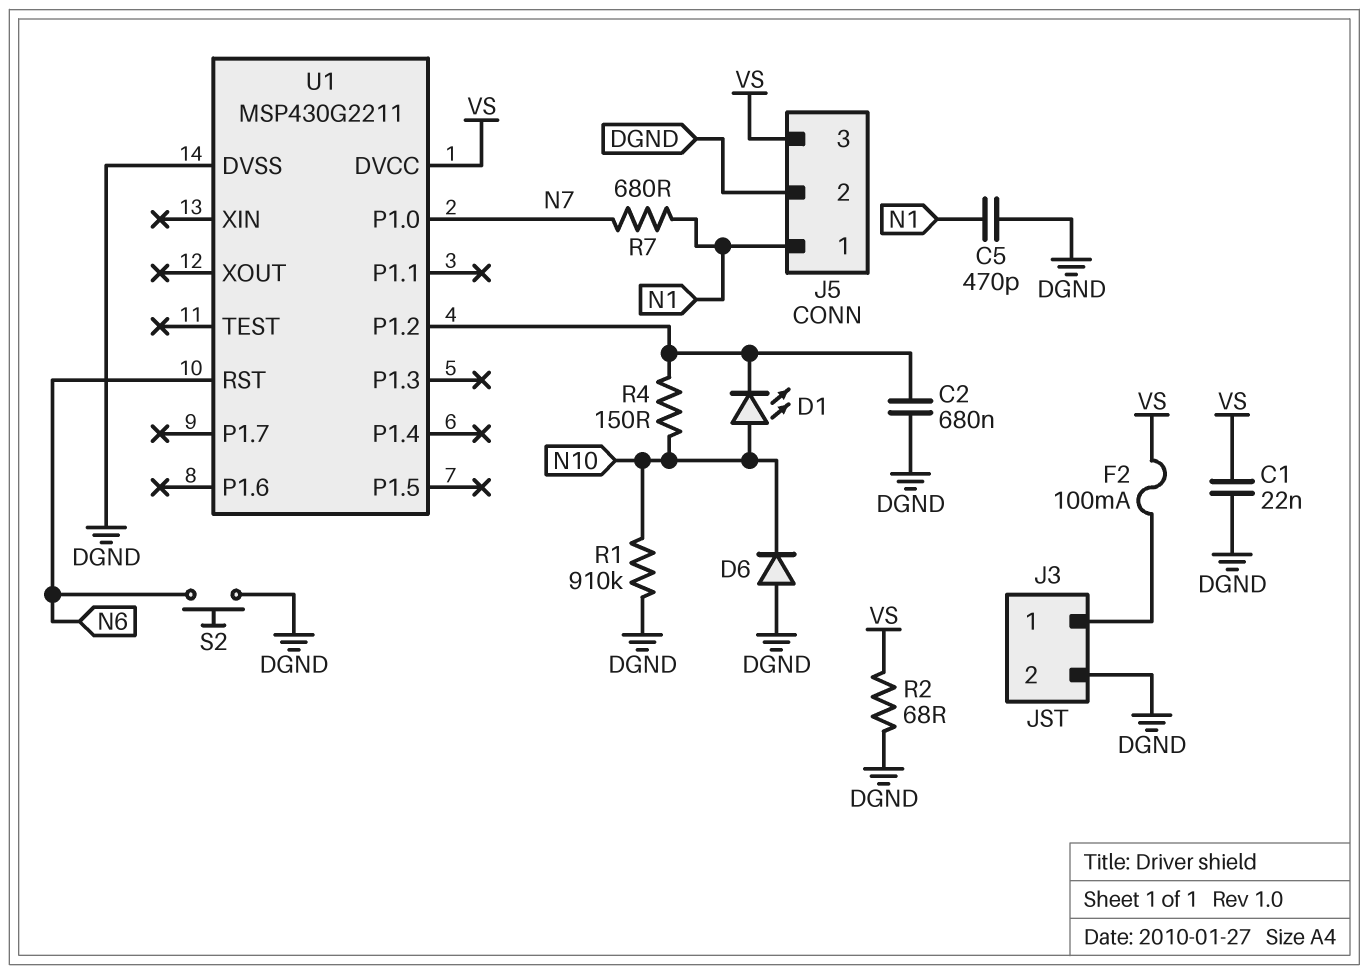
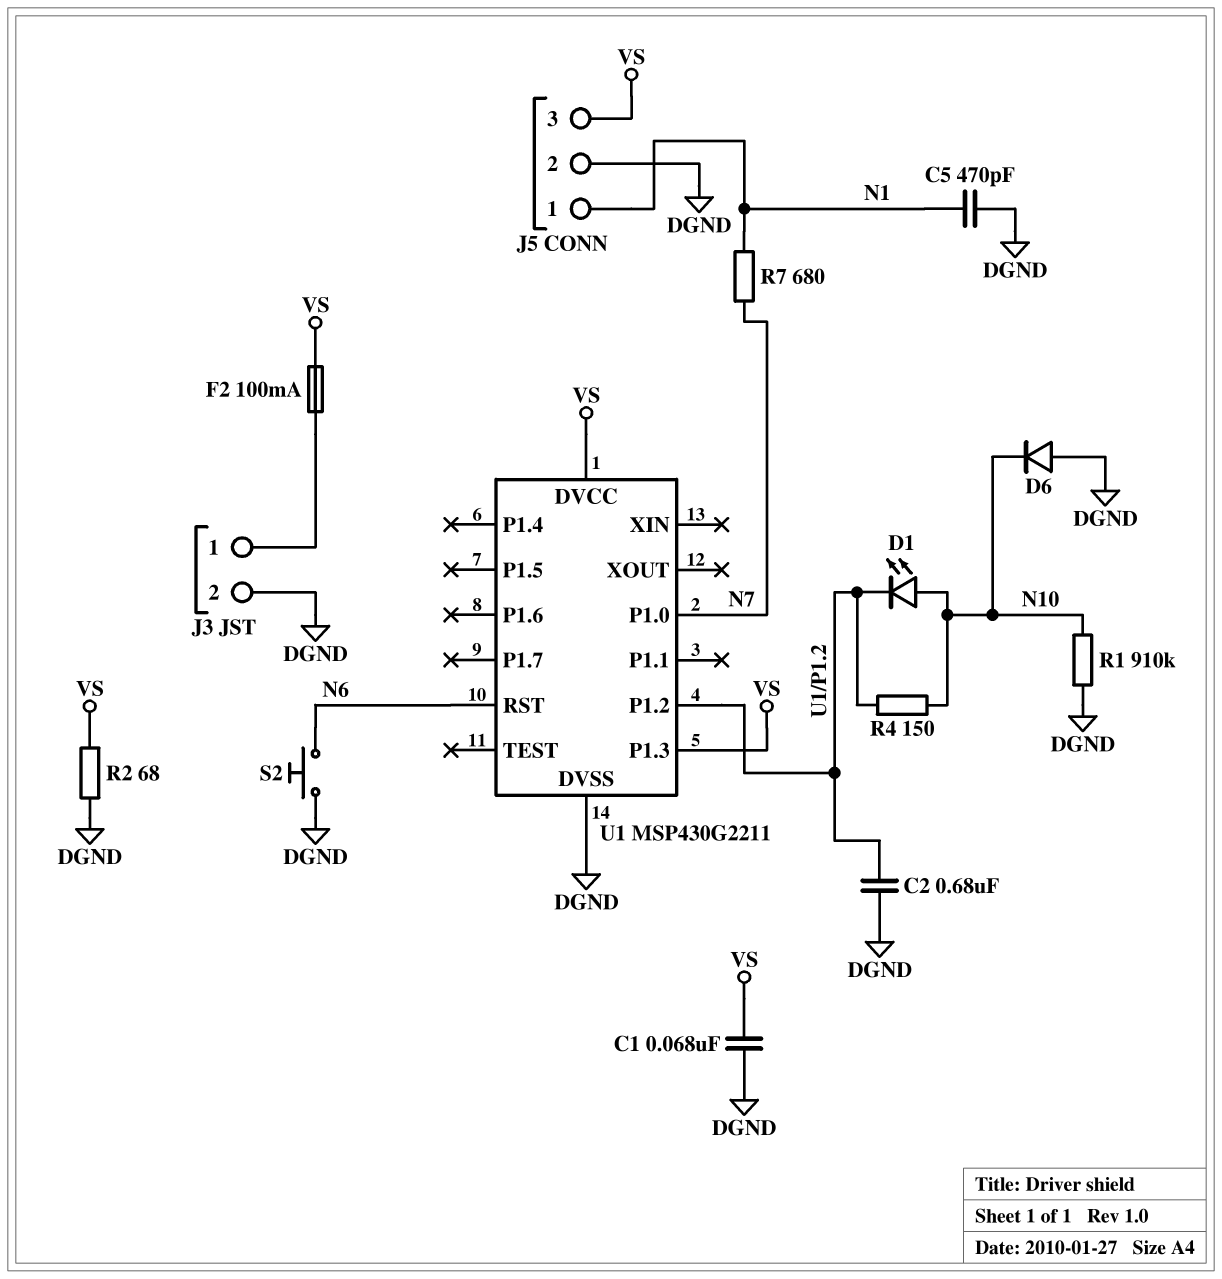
C1: 22nF (DGND, VS) -> 68nF (DGND, VS)
U1 pin P1.3: none -> VS

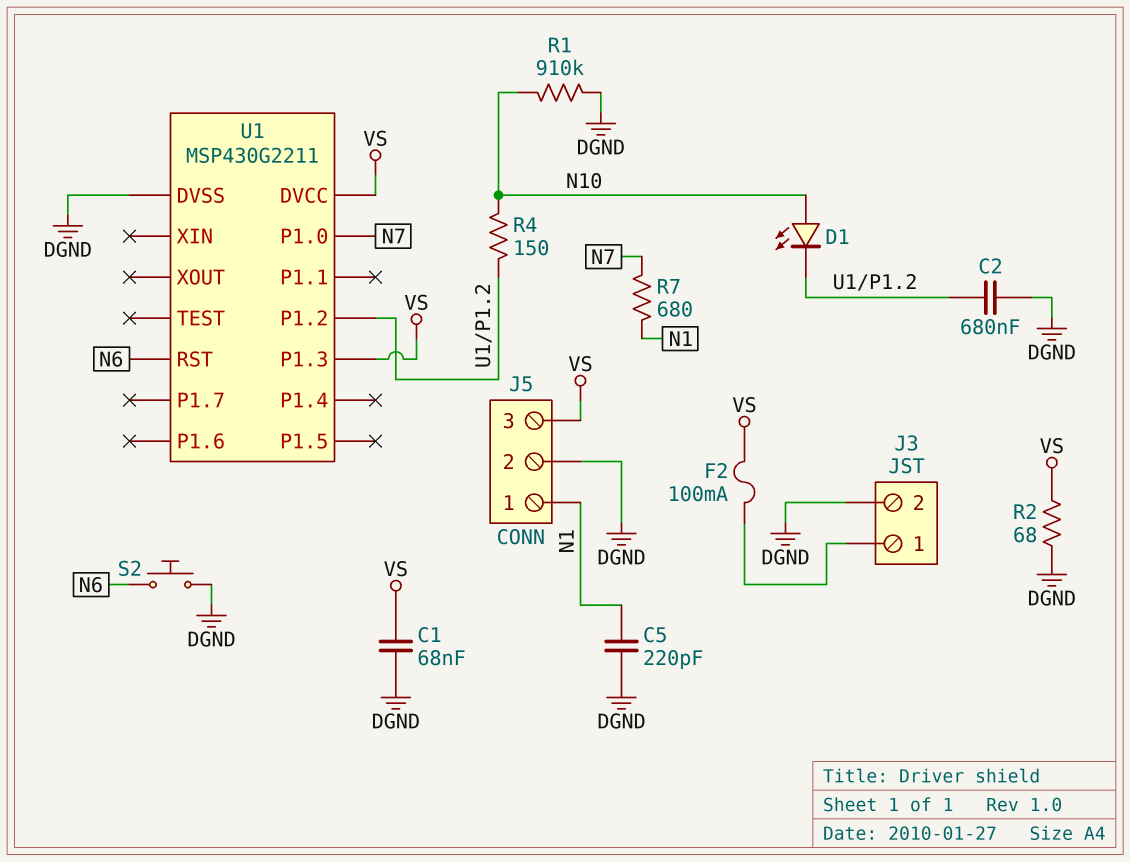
C5: 470pF (DGND, N1) -> 220pF (DGND, N1)
D6: diode (A DGND, K N10) -> none

